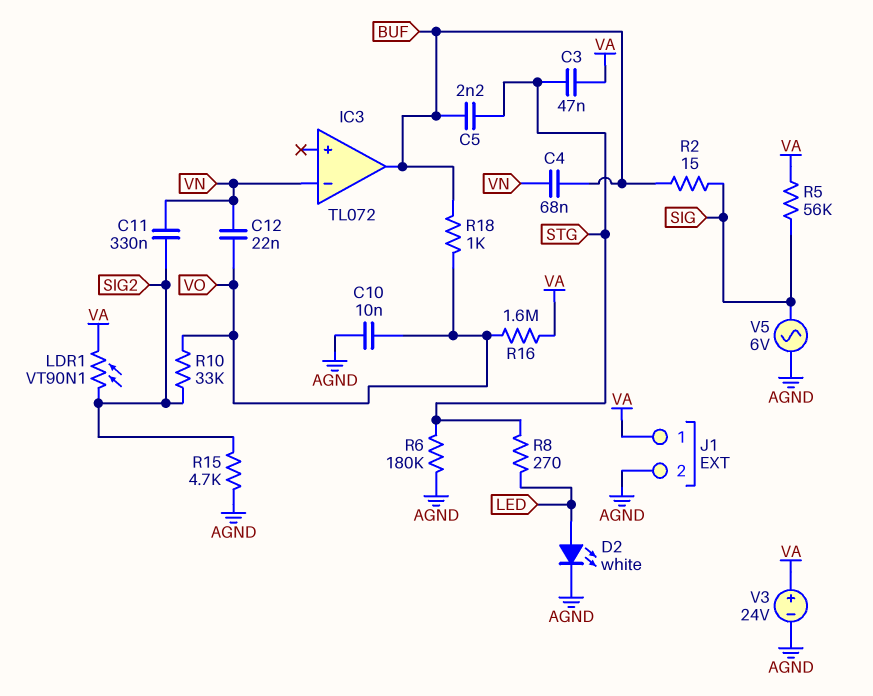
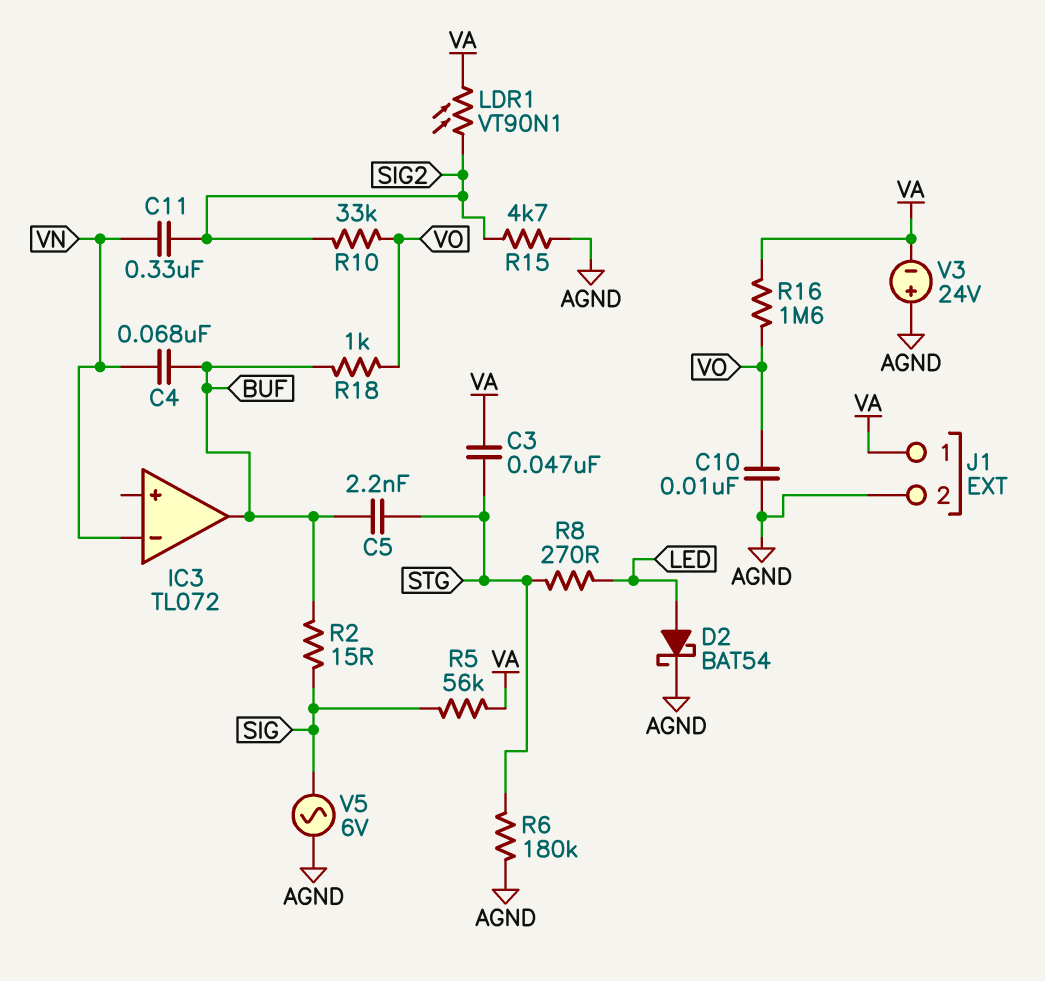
C12: 22nF (VN, VO) -> none
D2: LED white (A LED, K AGND) -> schottky BAT54 (A LED, K AGND)
V3: 24V (plus VA, minus AGND) -> 24V (plus AGND, minus VA)

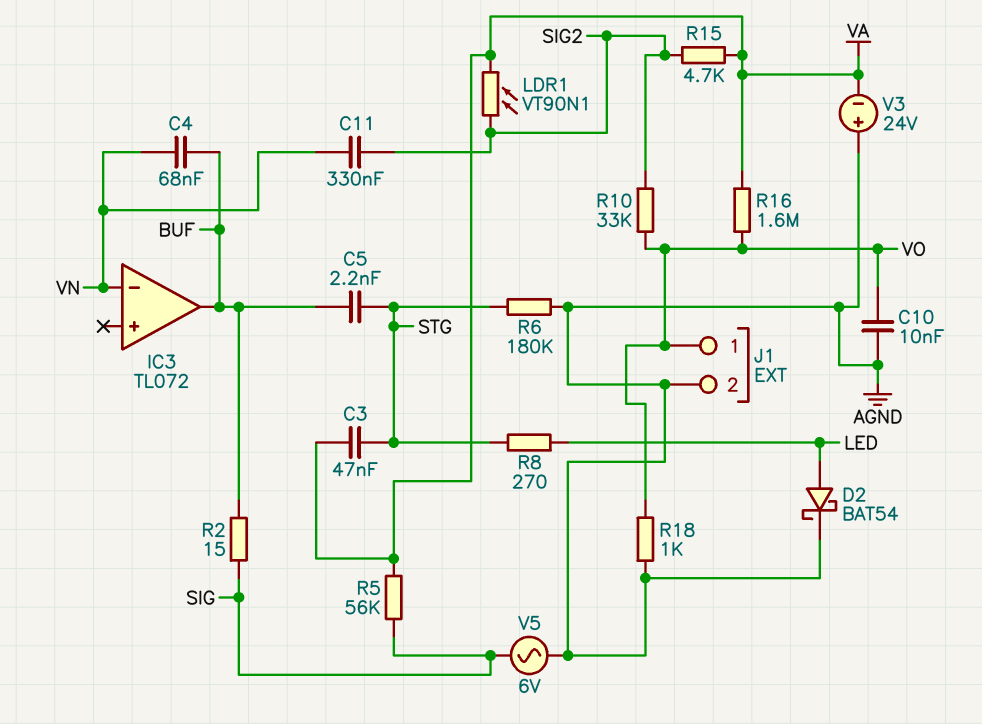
J1 pin 1: VA -> VO
R15: 4.7k (AGND, SIG2) -> 4.7k (SIG2, VA)
R18: 1k (BUF, VO) -> 1k (AGND, VO)

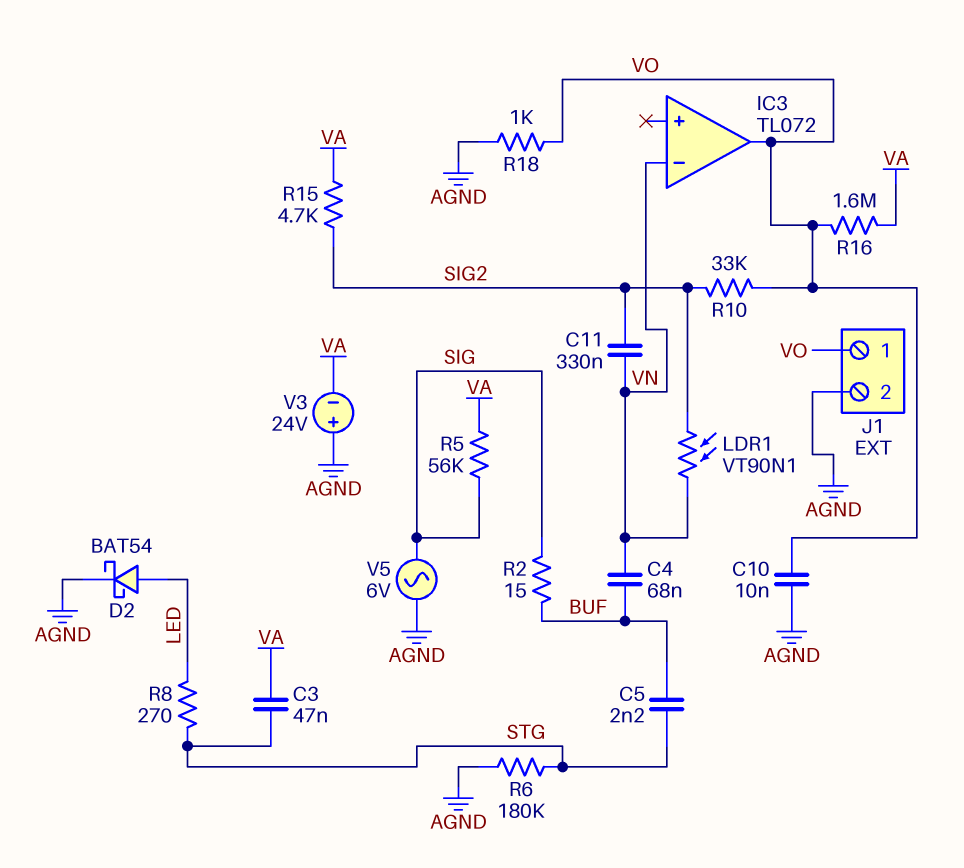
IC3 pin out: BUF -> VO
LDR1: VT90N1 (SIG2, VA) -> VT90N1 (SIG2, VN)

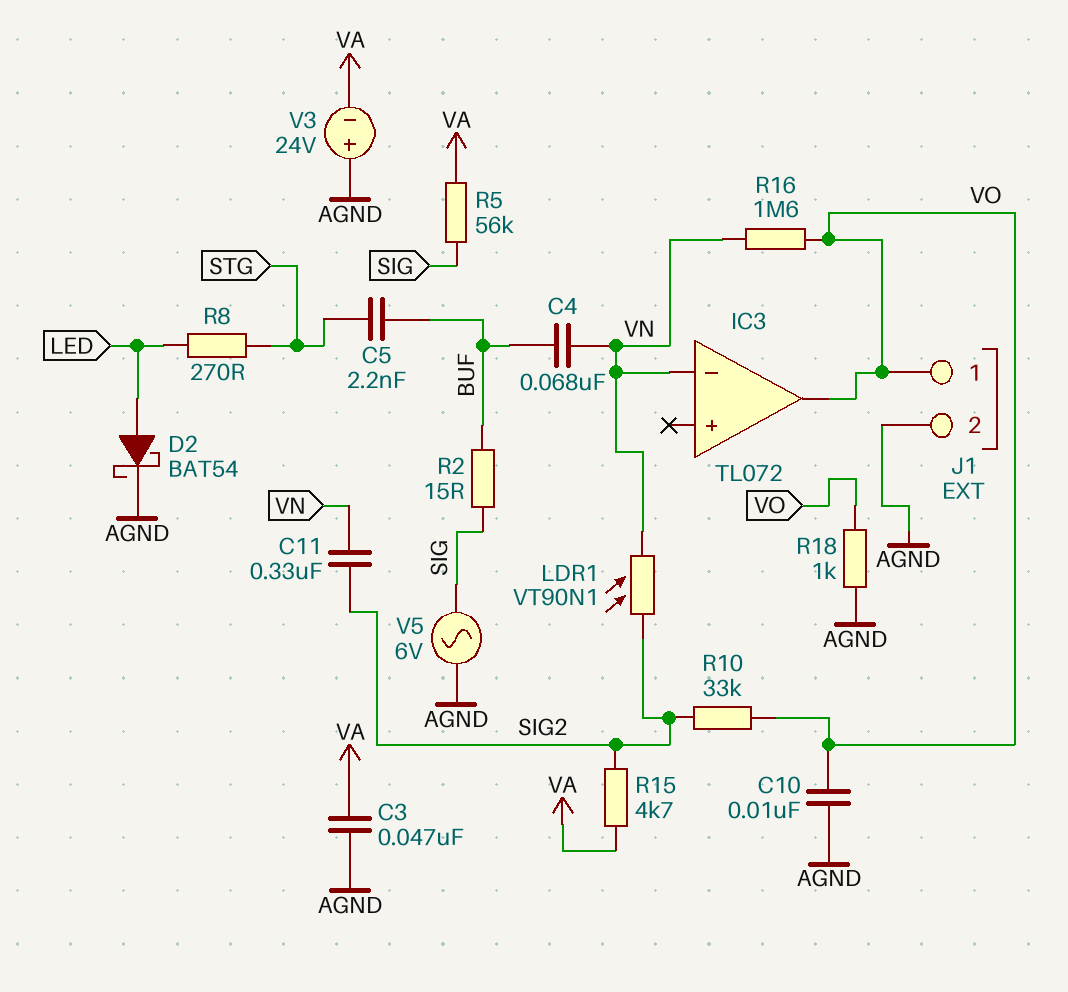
C3: 47nF (STG, VA) -> 47nF (AGND, VA)
R6: 180k (AGND, STG) -> none
R16: 1.6M (VA, VO) -> 1.6M (VN, VO)

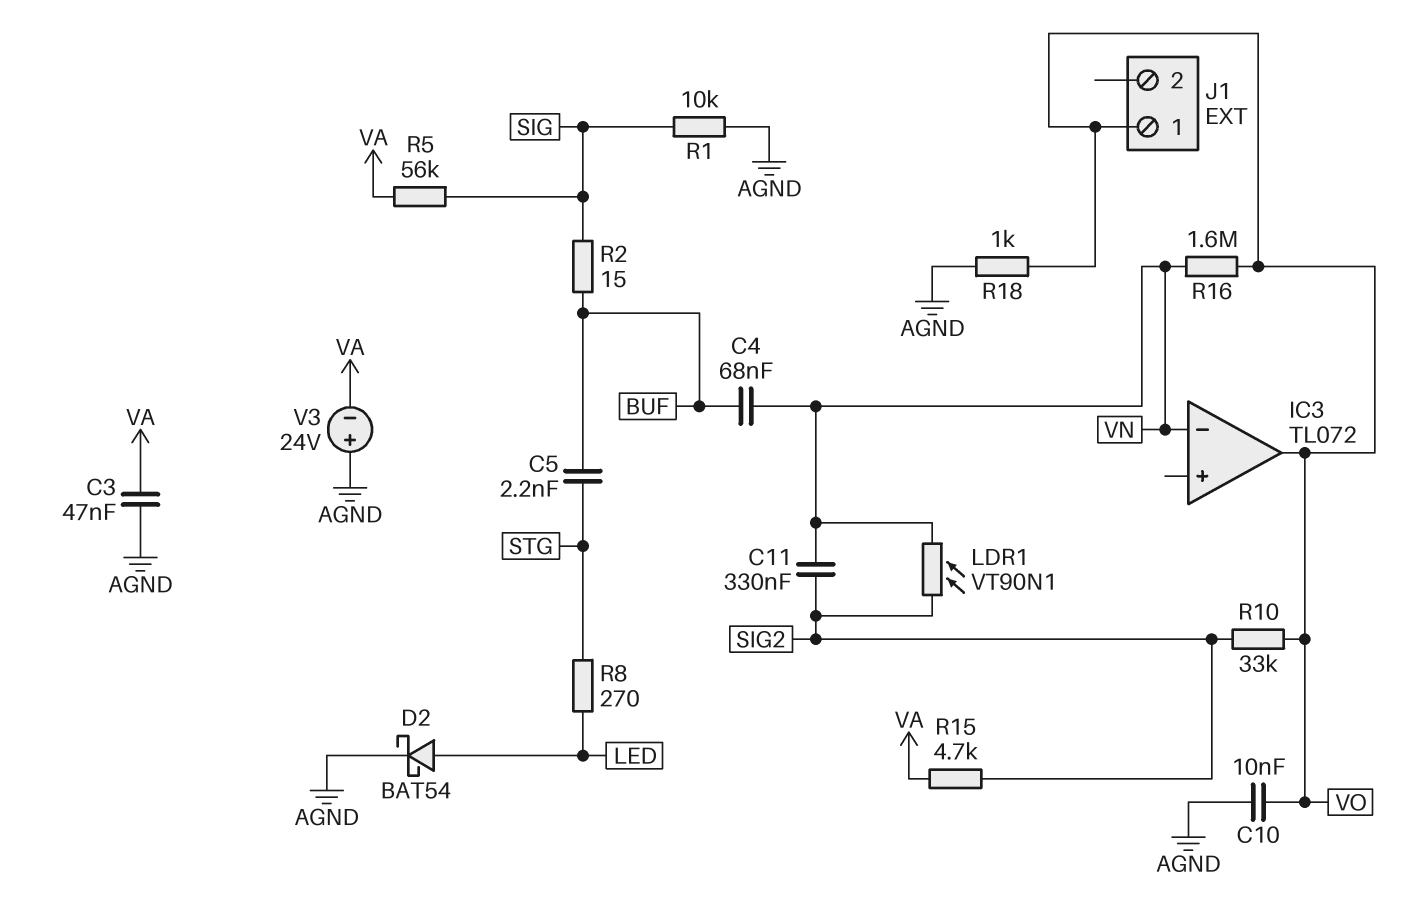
J1 pin 2: AGND -> none
R1: none -> 10k (AGND, SIG)
V5: AC 6V (AGND, SIG) -> none

